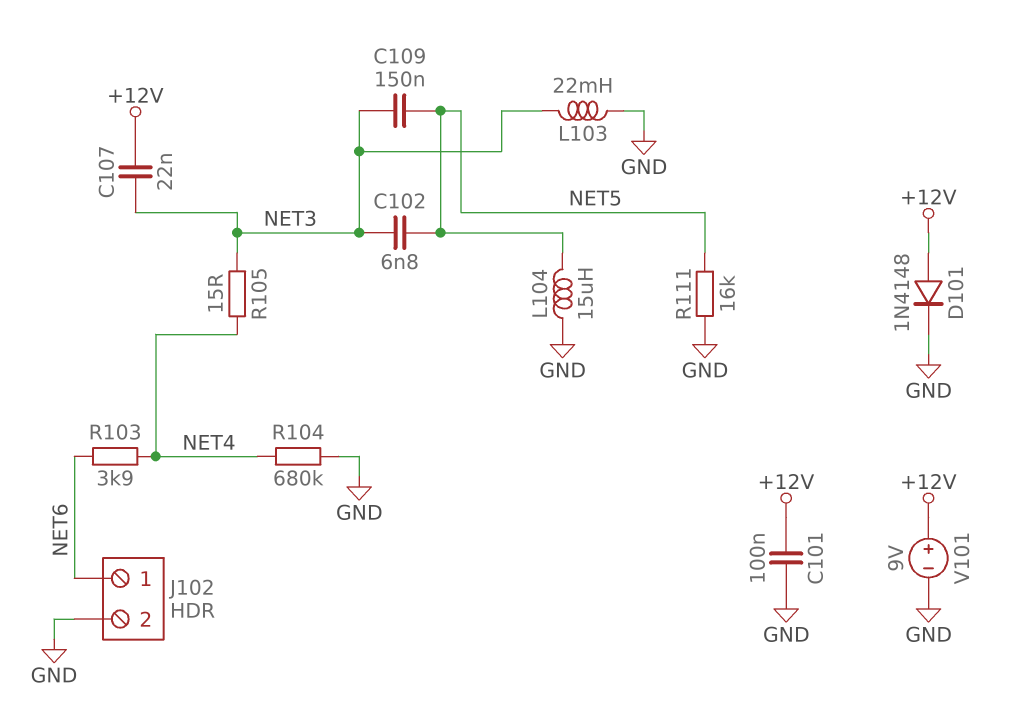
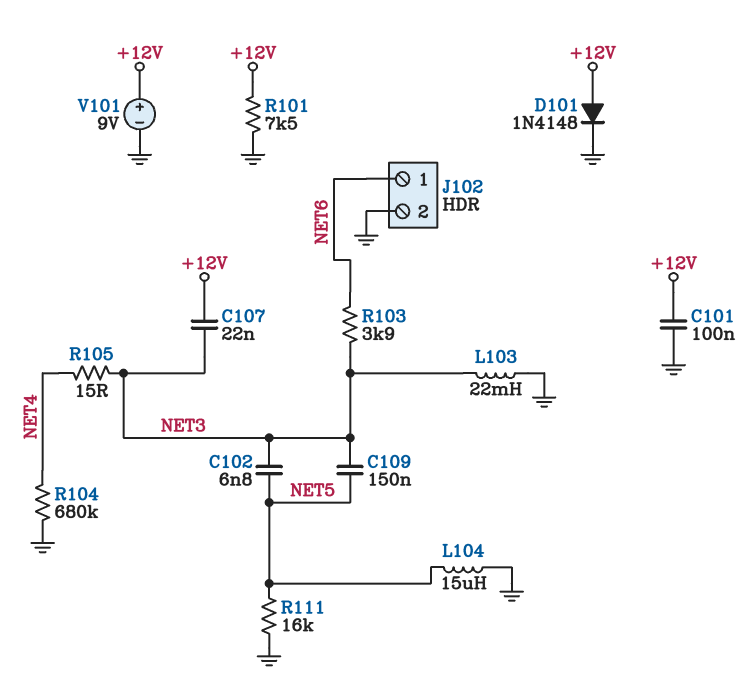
R101: none -> 7.5k (+12V, GND)
R103: 3.9k (NET4, NET6) -> 3.9k (NET3, NET6)

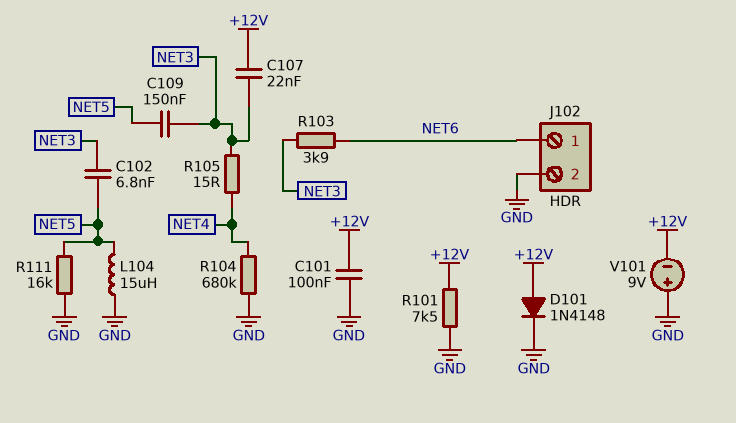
L103: 22mH (GND, NET3) -> none
V101: 9V (plus +12V, minus GND) -> 9V (plus GND, minus +12V)

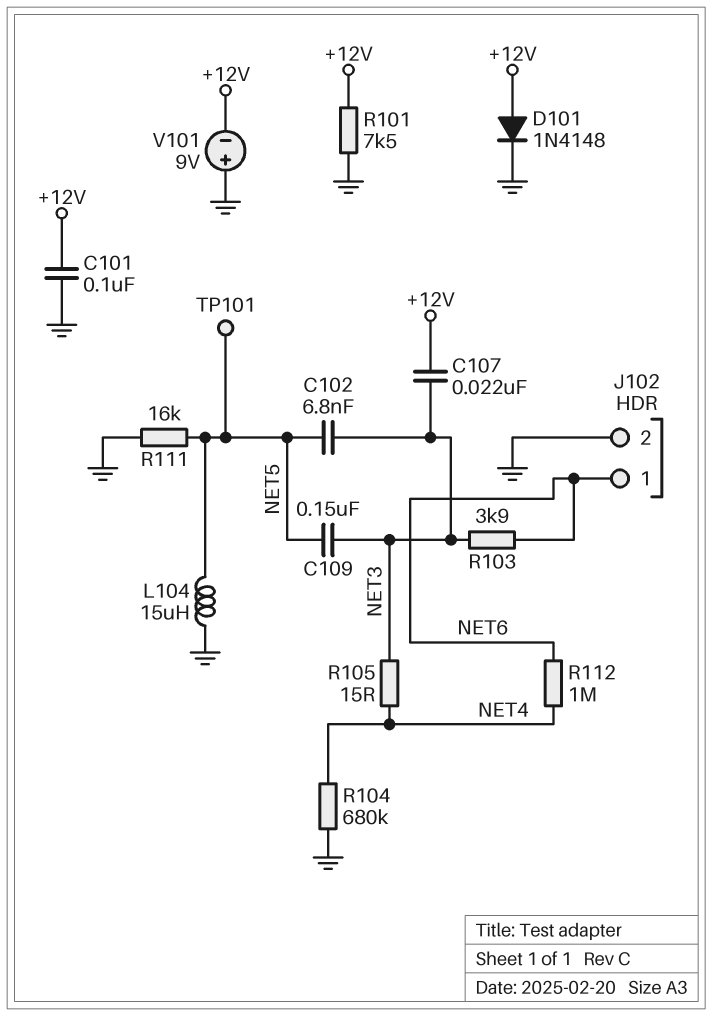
R112: none -> 1M (NET4, NET6)
TP101: none -> test point (NET5)

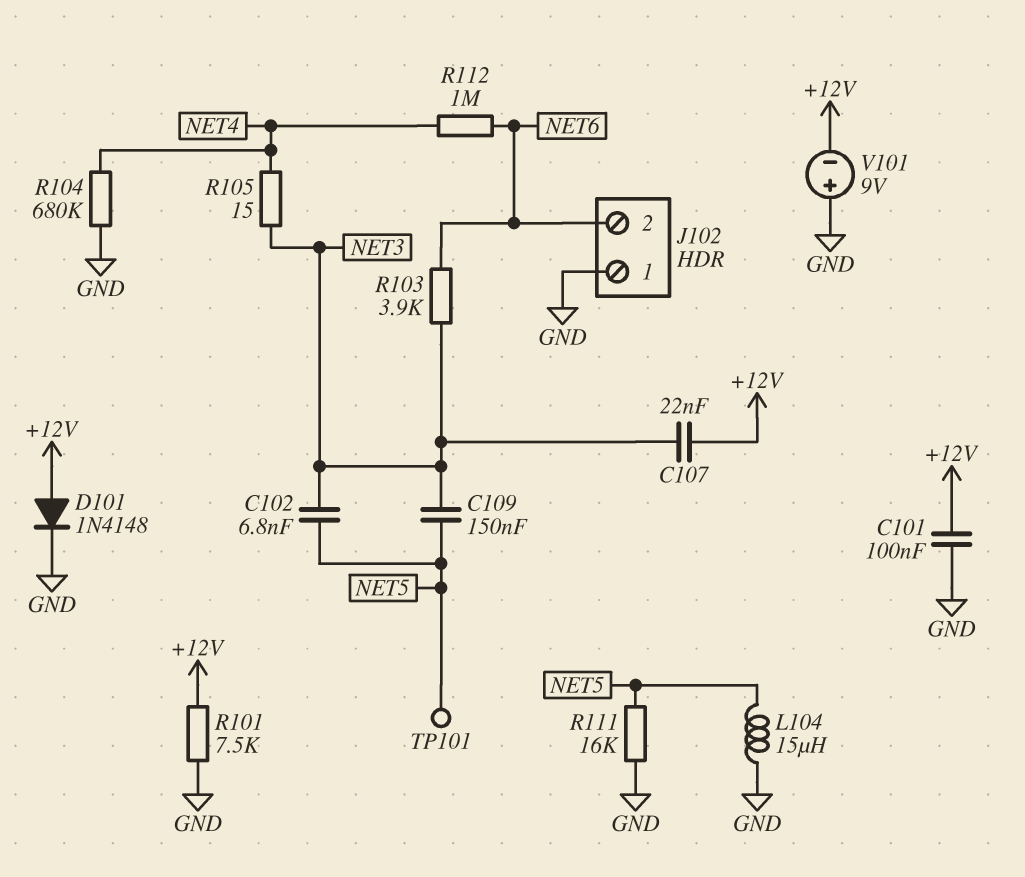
J102 pin 1: NET6 -> GND
J102 pin 2: GND -> NET6

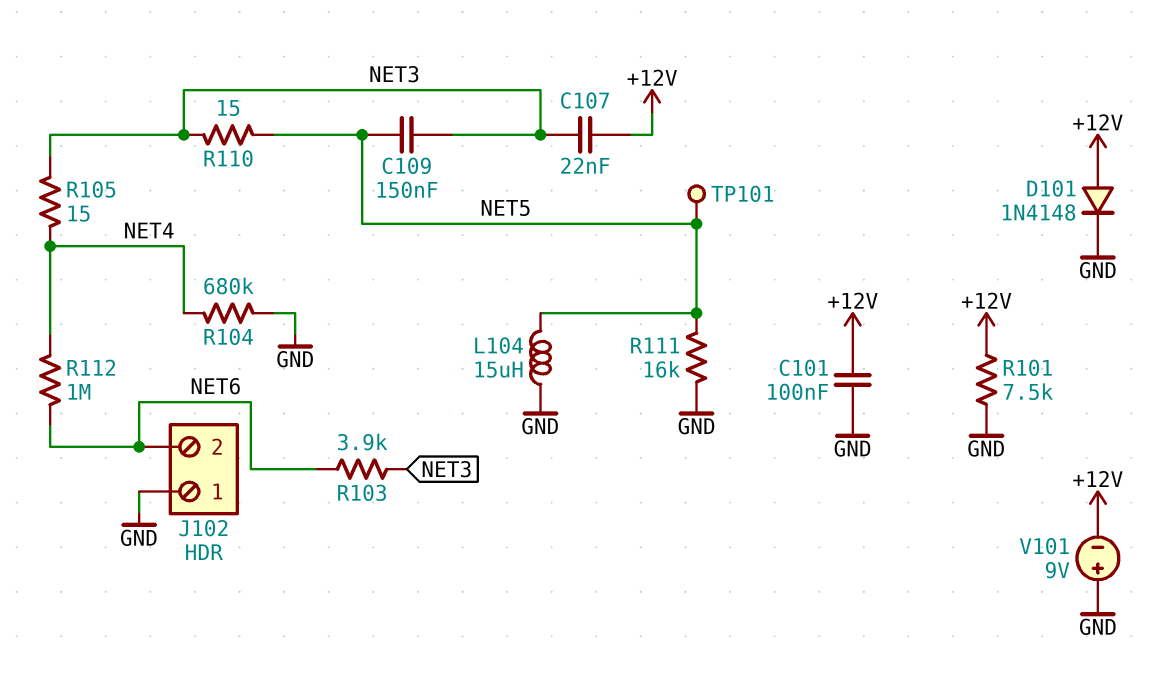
C102: 6.8nF (NET3, NET5) -> none
R110: none -> 15 (NET3, NET5)

